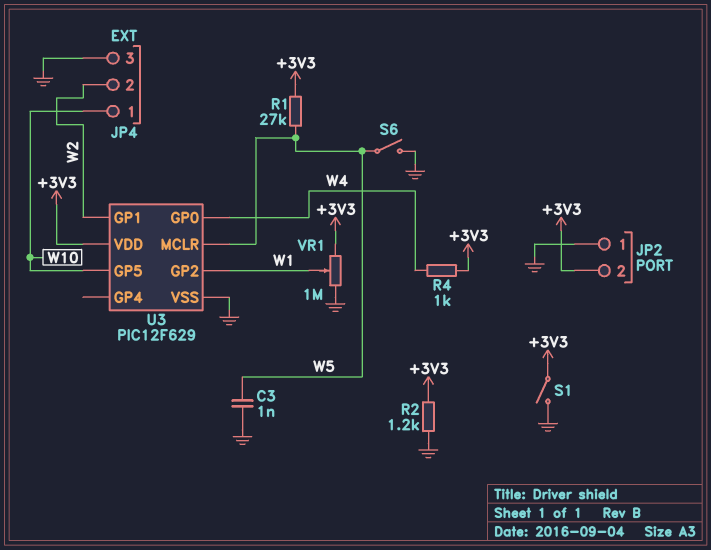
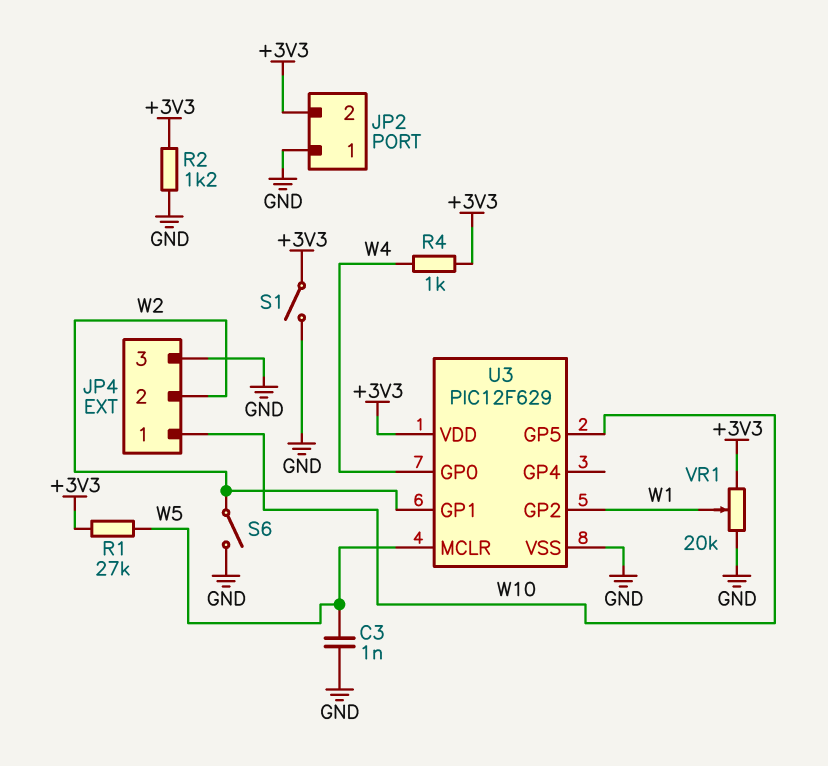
S6: switch (GND, W5) -> switch (GND, W2)
VR1: 1M (+3V3, GND, wiper W1) -> 20k (+3V3, GND, wiper W1)

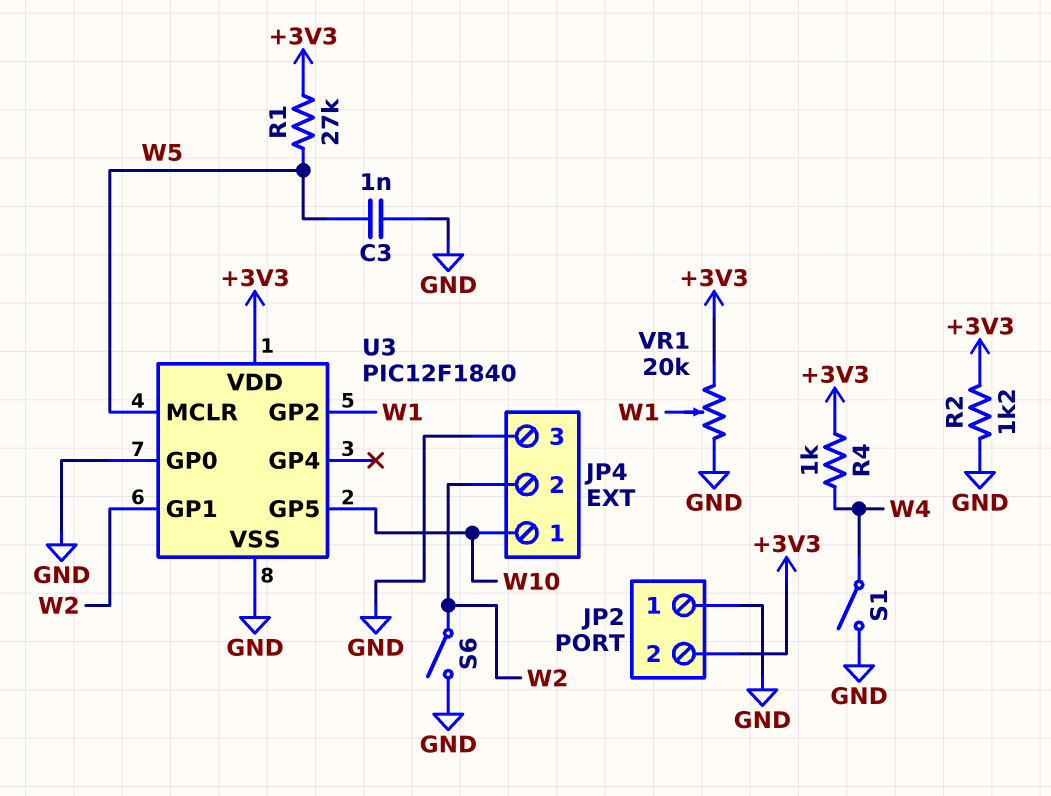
S1: switch (+3V3, GND) -> switch (GND, W4)
U3: PIC12F629 -> PIC12F1840
U3 pin GP0: W4 -> GND

